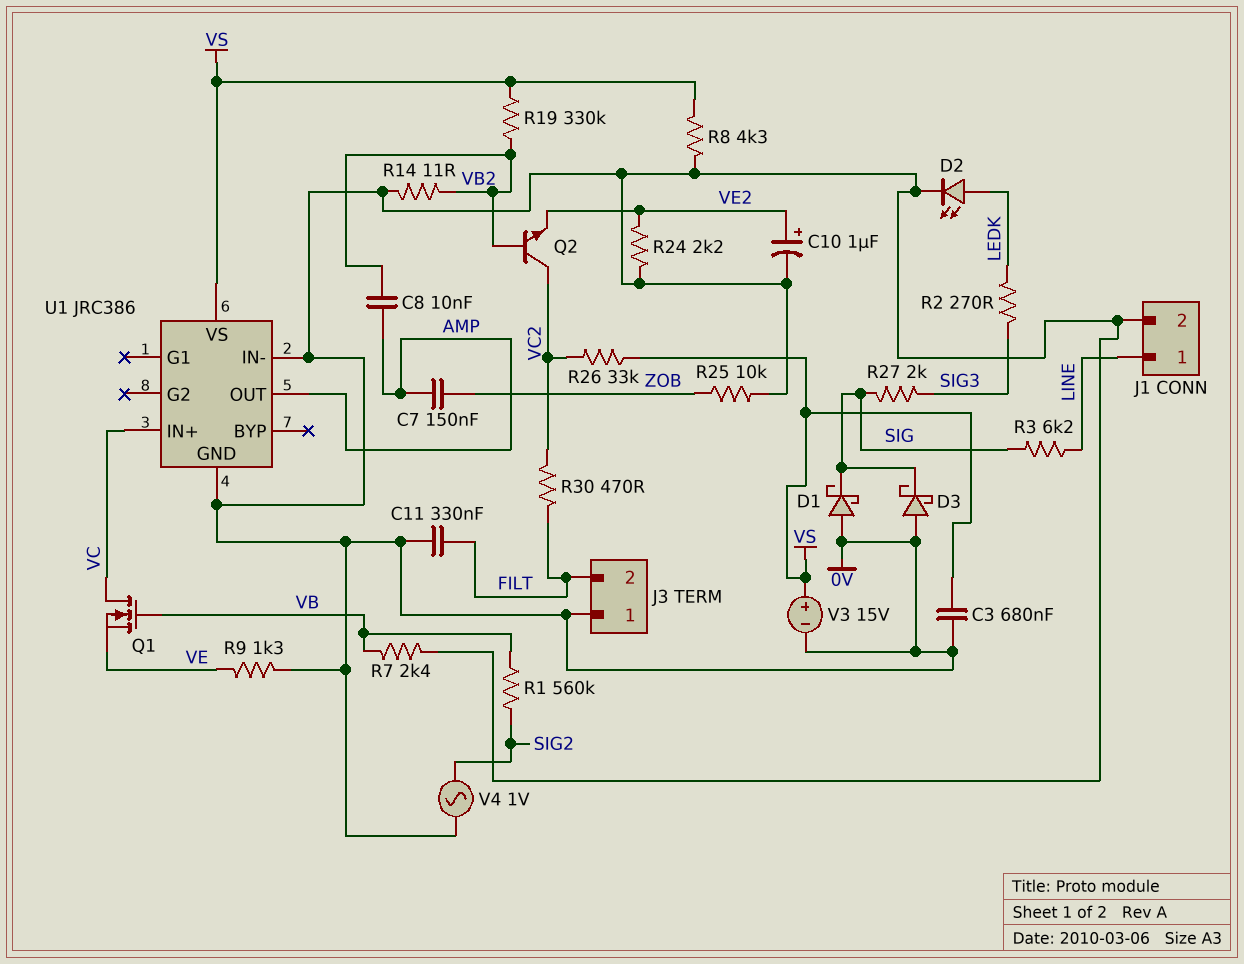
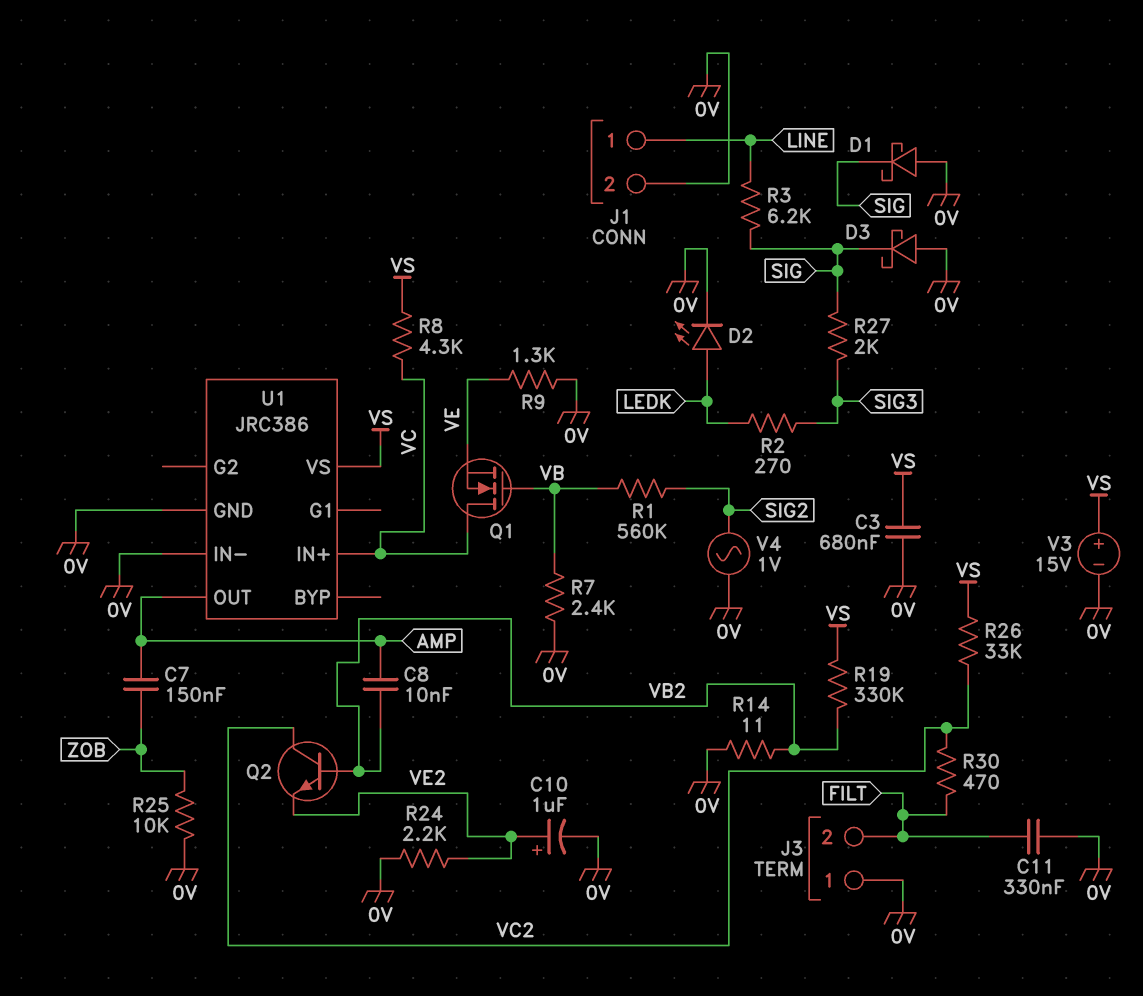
R8: 4.3k (0V, VS) -> 4.3k (VC, VS)

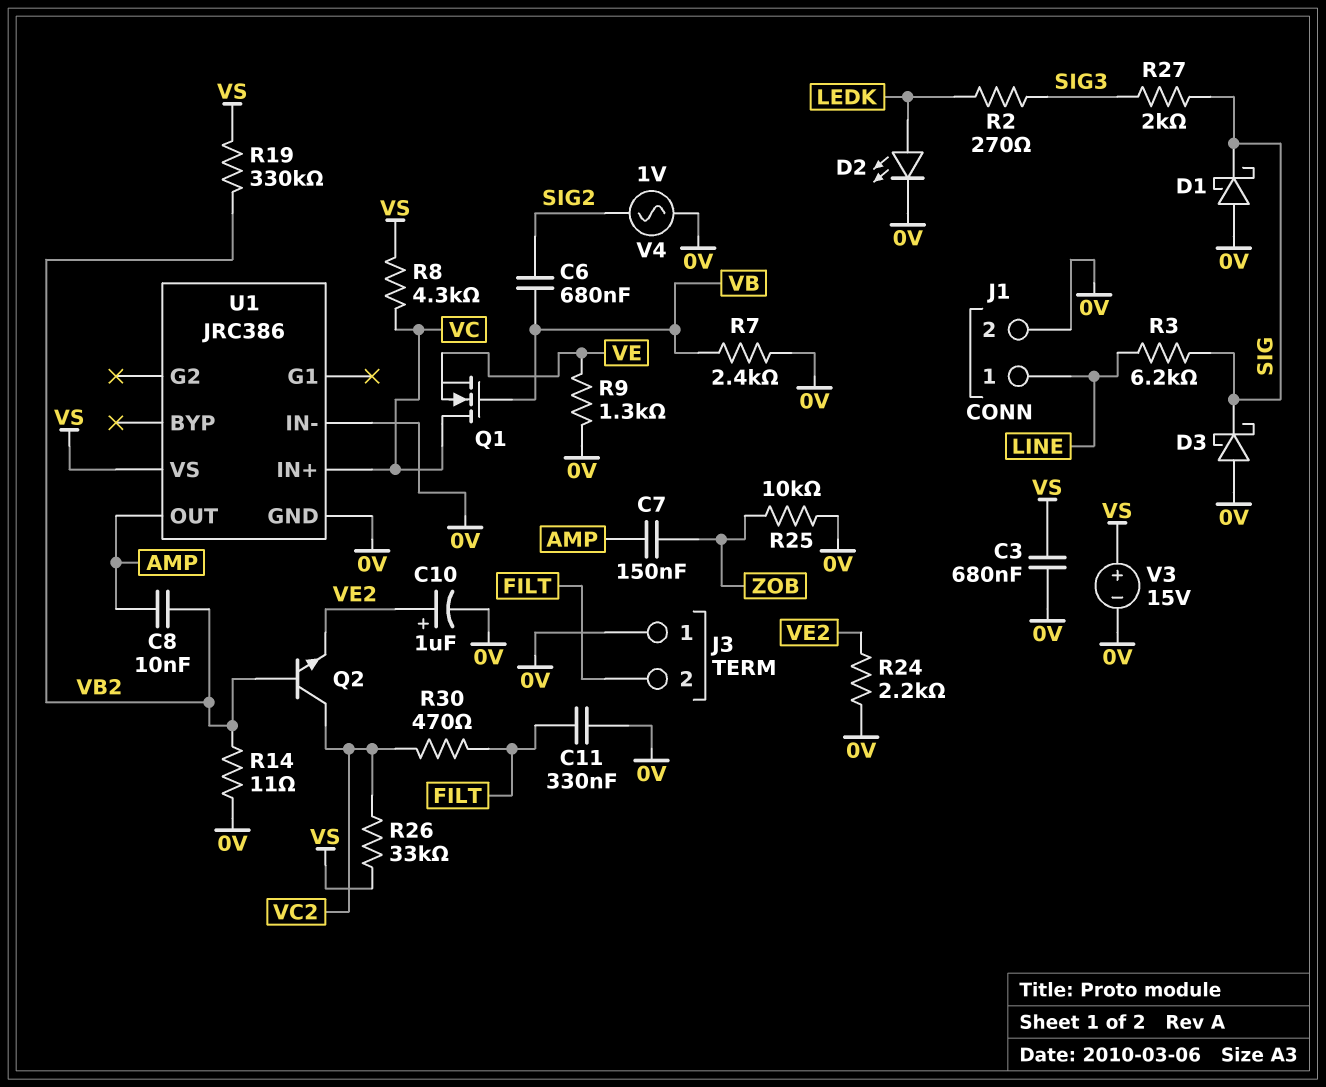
C6: none -> 680nF (SIG2, VB)
R1: 560k (SIG2, VB) -> none

